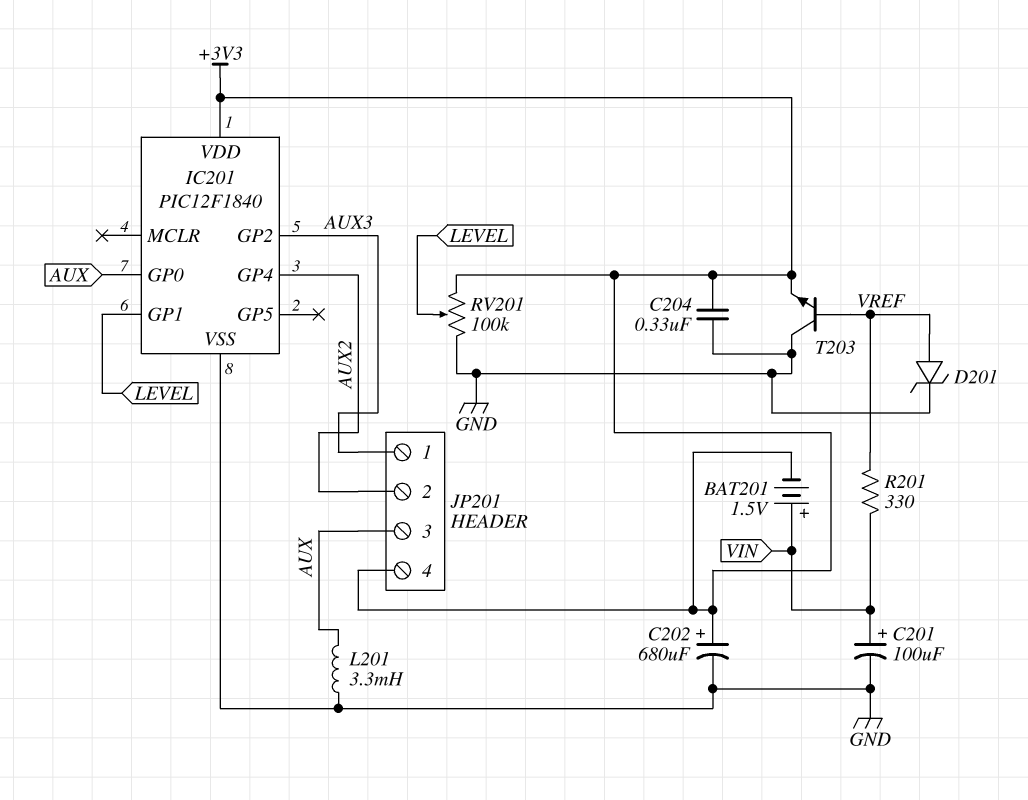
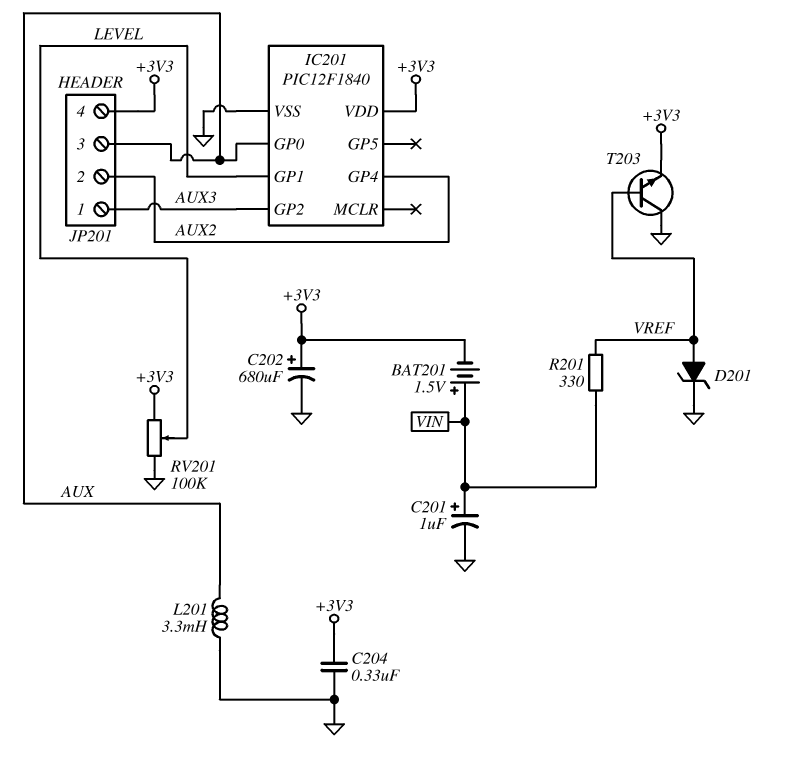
C201: 100uF (plus VIN, minus GND) -> 1uF (plus VIN, minus GND)

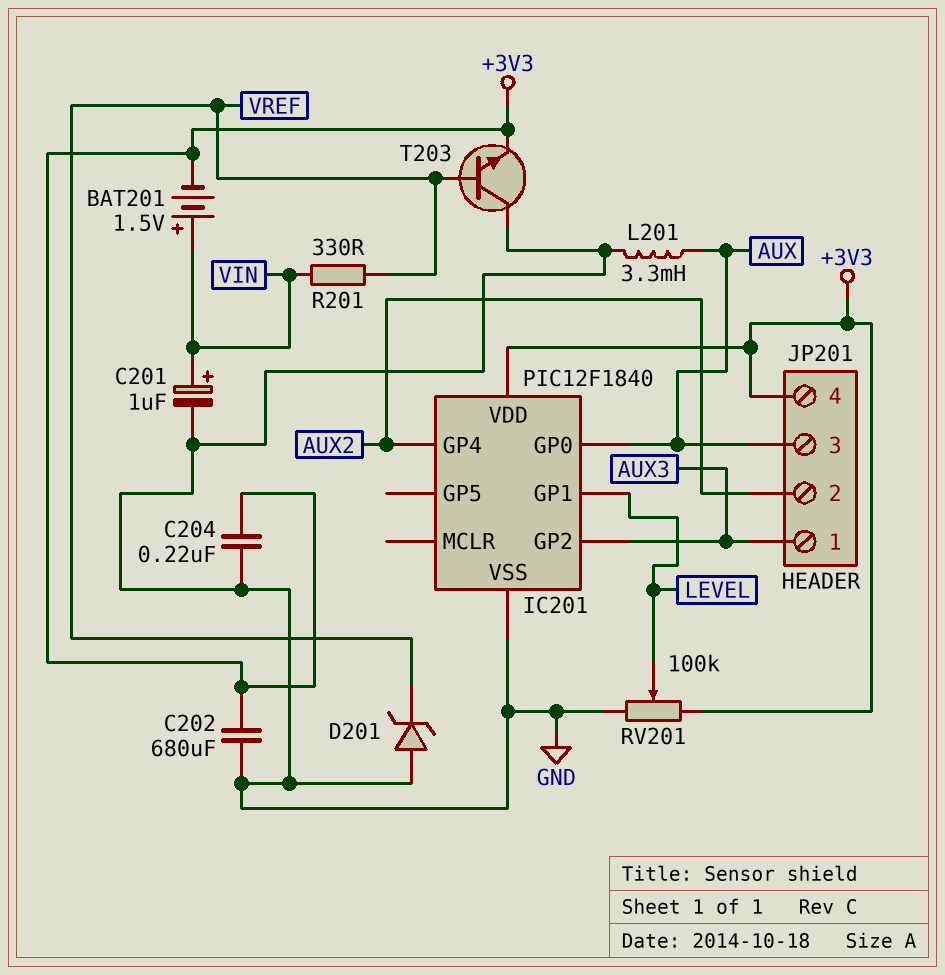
C202: 680uF (plus +3V3, minus GND) -> 680uF (+3V3, GND)
C204: 330nF (+3V3, GND) -> 220nF (+3V3, GND)
D201: zener (A VREF, K GND) -> zener (A GND, K VREF)

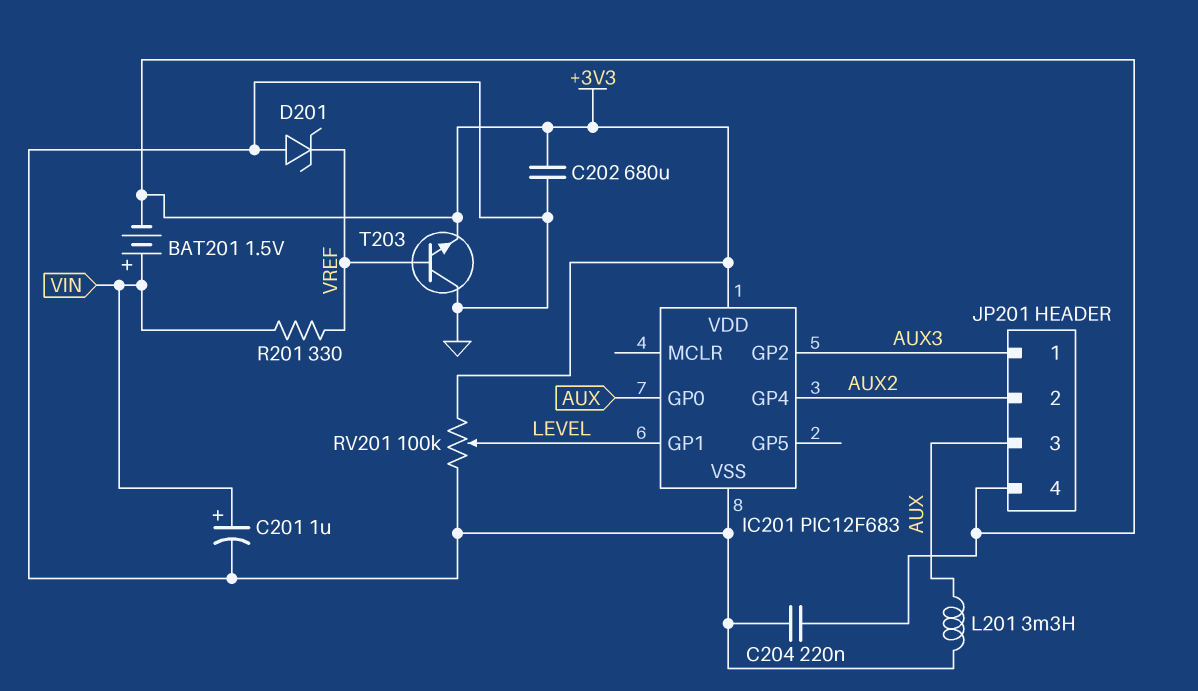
IC201: PIC12F1840 -> PIC12F683

